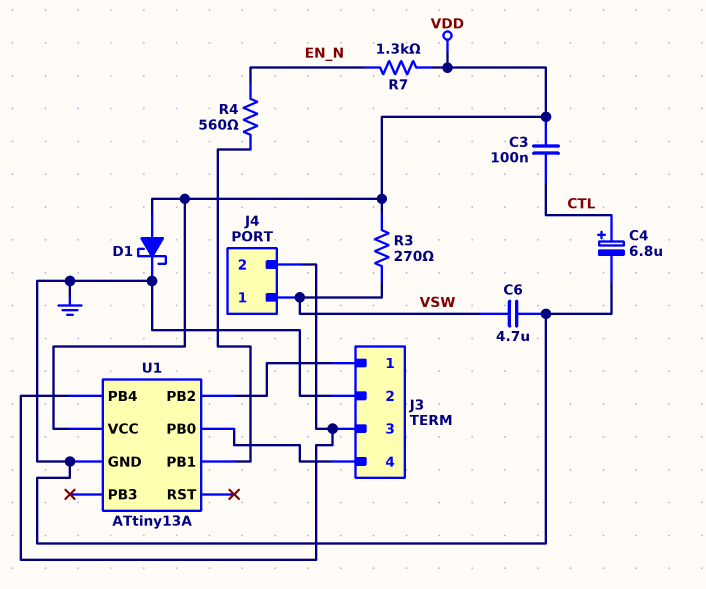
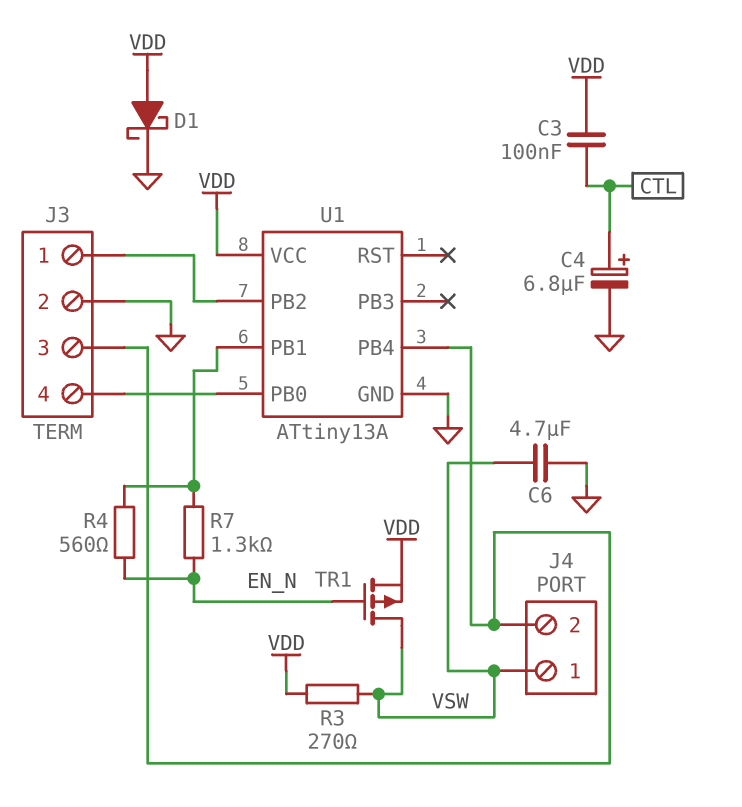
R7: 1.3k (EN_N, VDD) -> 1.3k (EN_N, U1/PB1)
TR1: none -> PMOS (G EN_N, D VSW, S VDD)

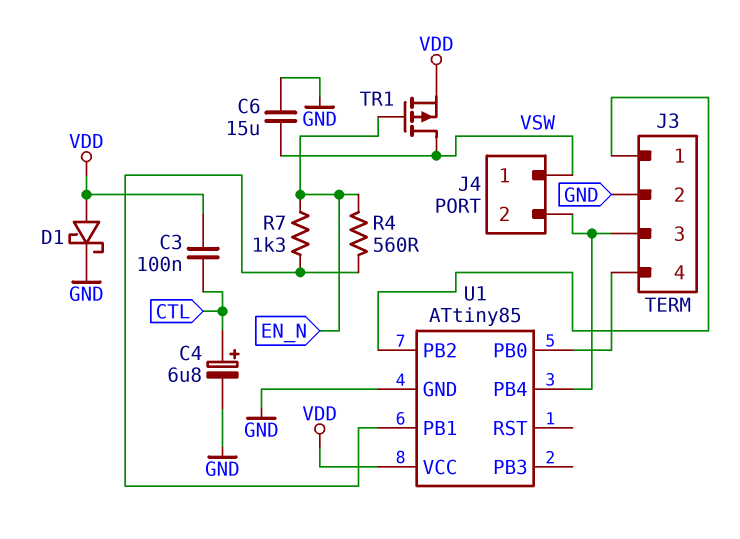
C6: 4.7uF (GND, VSW) -> 15uF (GND, VSW)
R3: 270 (VDD, VSW) -> none
U1: ATtiny13A -> ATtiny85

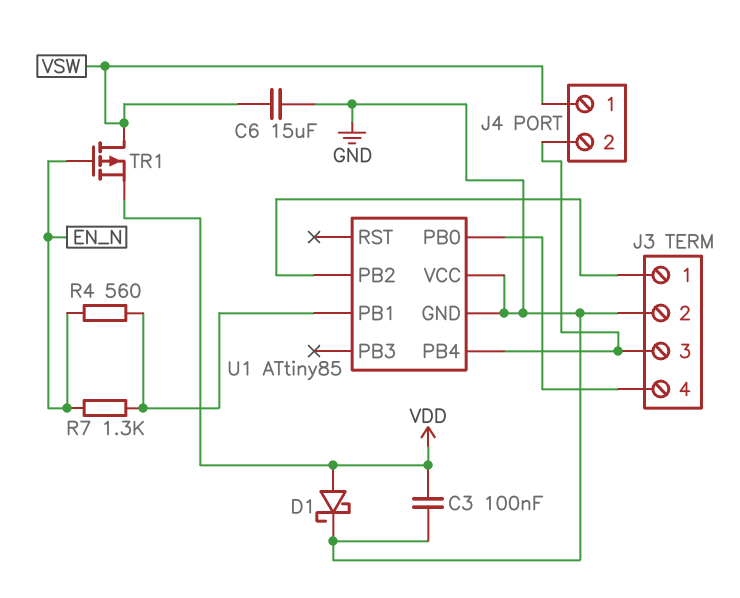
C3: 100nF (CTL, VDD) -> 100nF (GND, VDD)
C4: 6.8uF (plus CTL, minus GND) -> none
U1 pin VCC: VDD -> GND

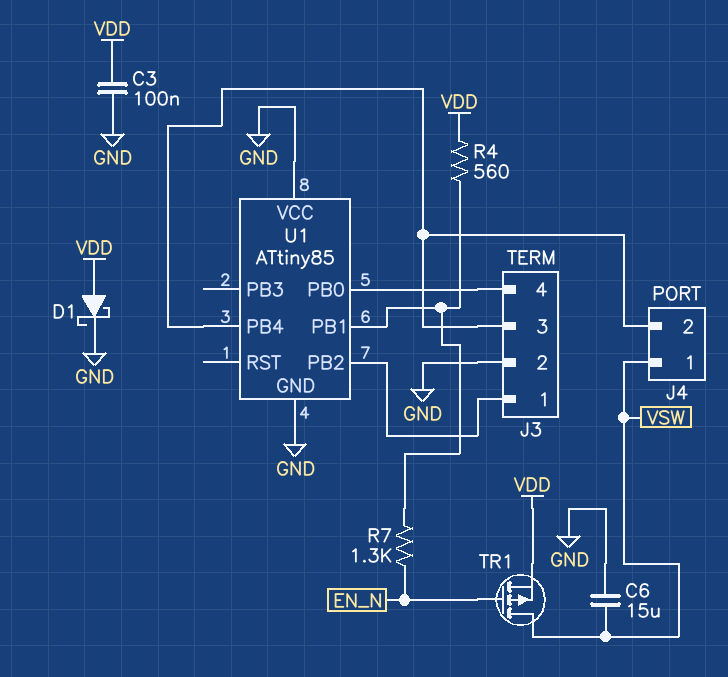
R4: 560 (EN_N, U1/PB1) -> 560 (U1/PB1, VDD)

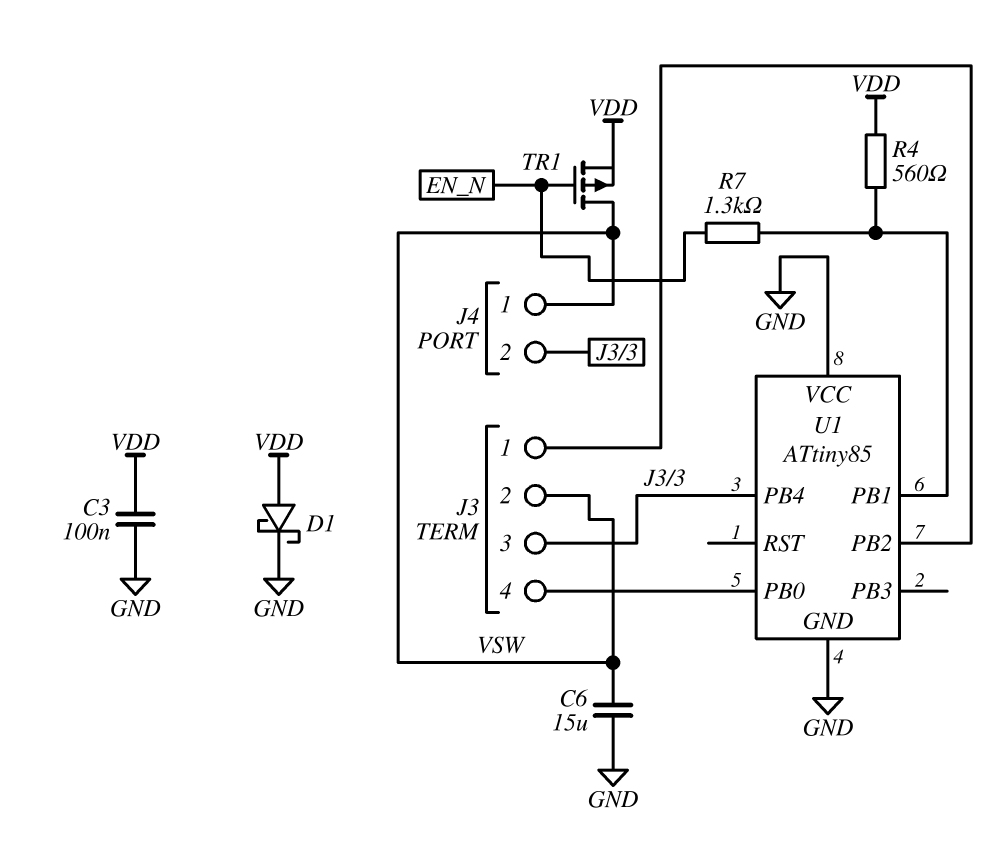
J3 pin 2: GND -> VSW

